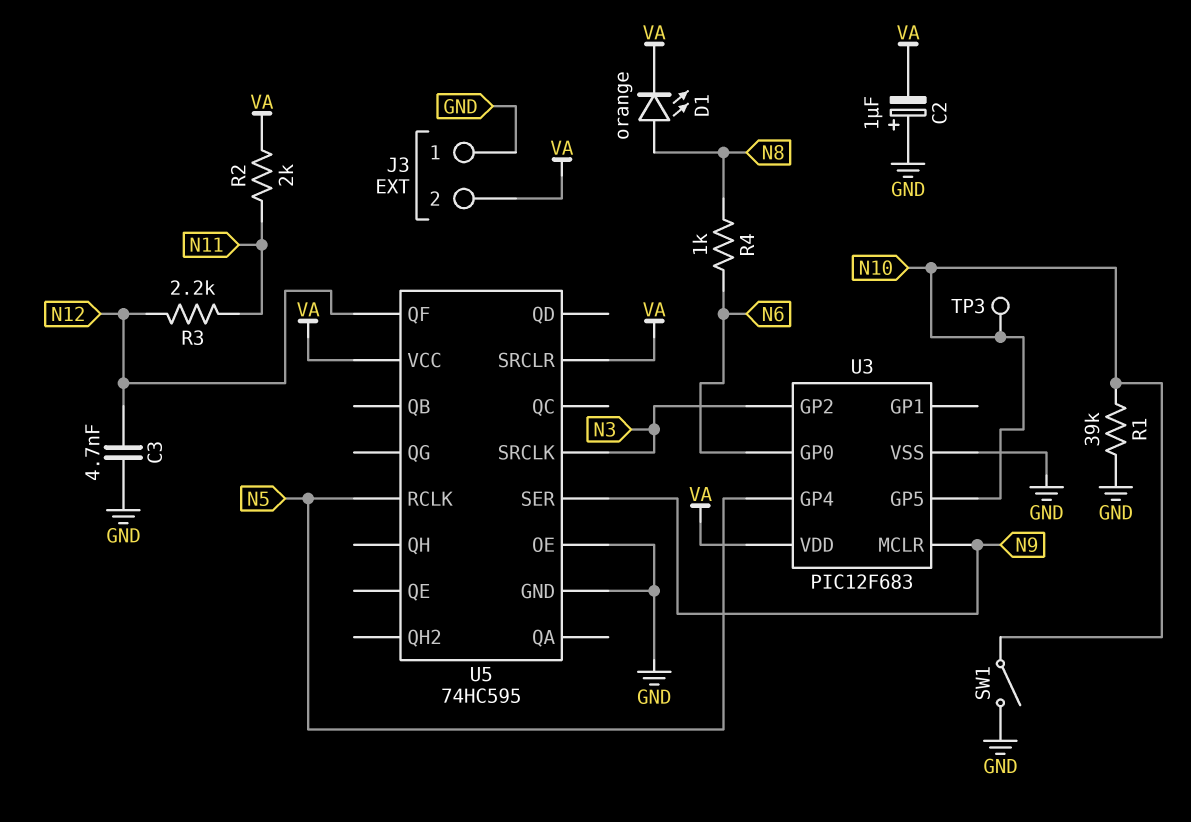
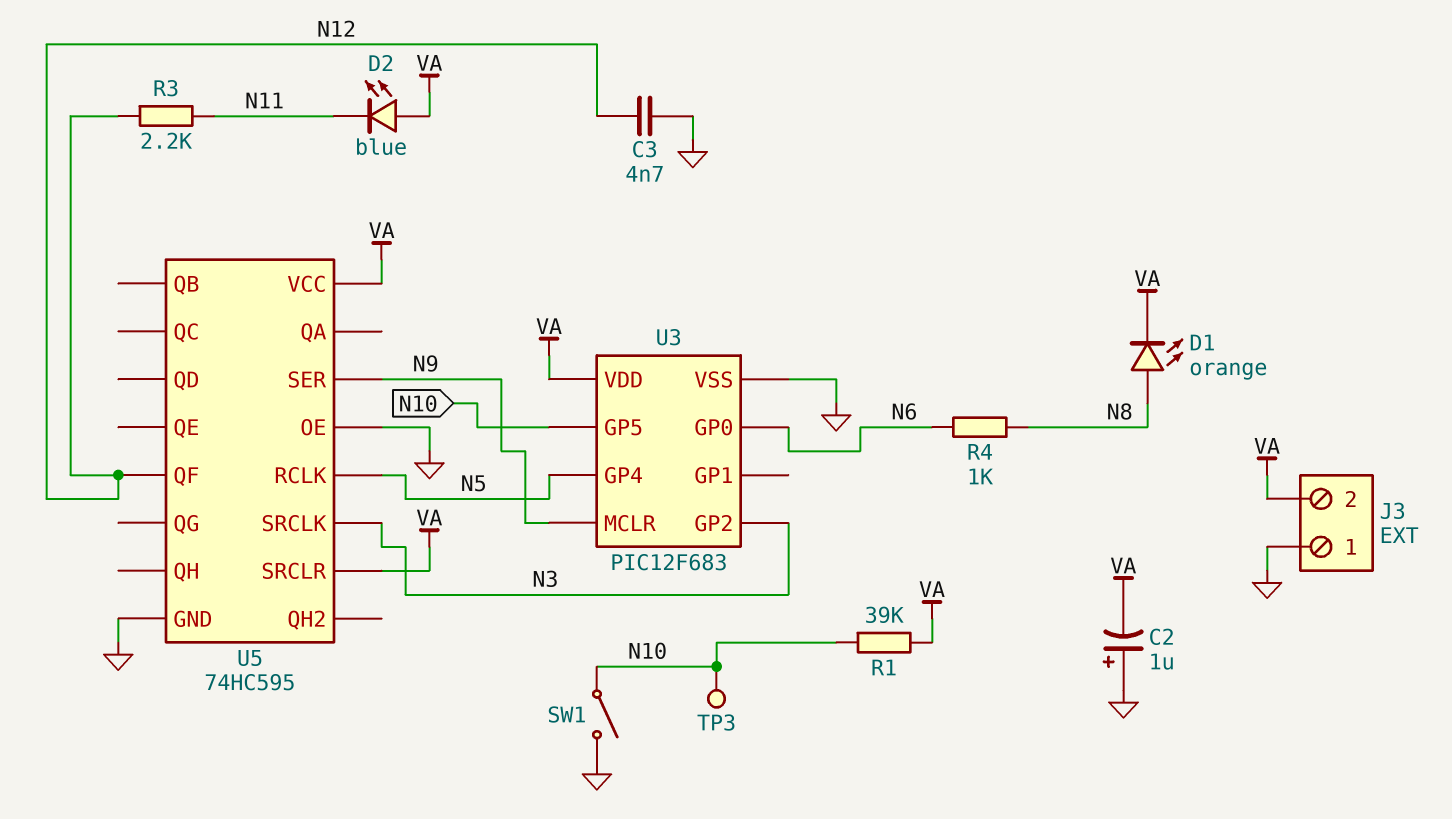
D2: none -> LED blue (A VA, K N11)
R1: 39k (GND, N10) -> 39k (N10, VA)
R2: 2k (N11, VA) -> none

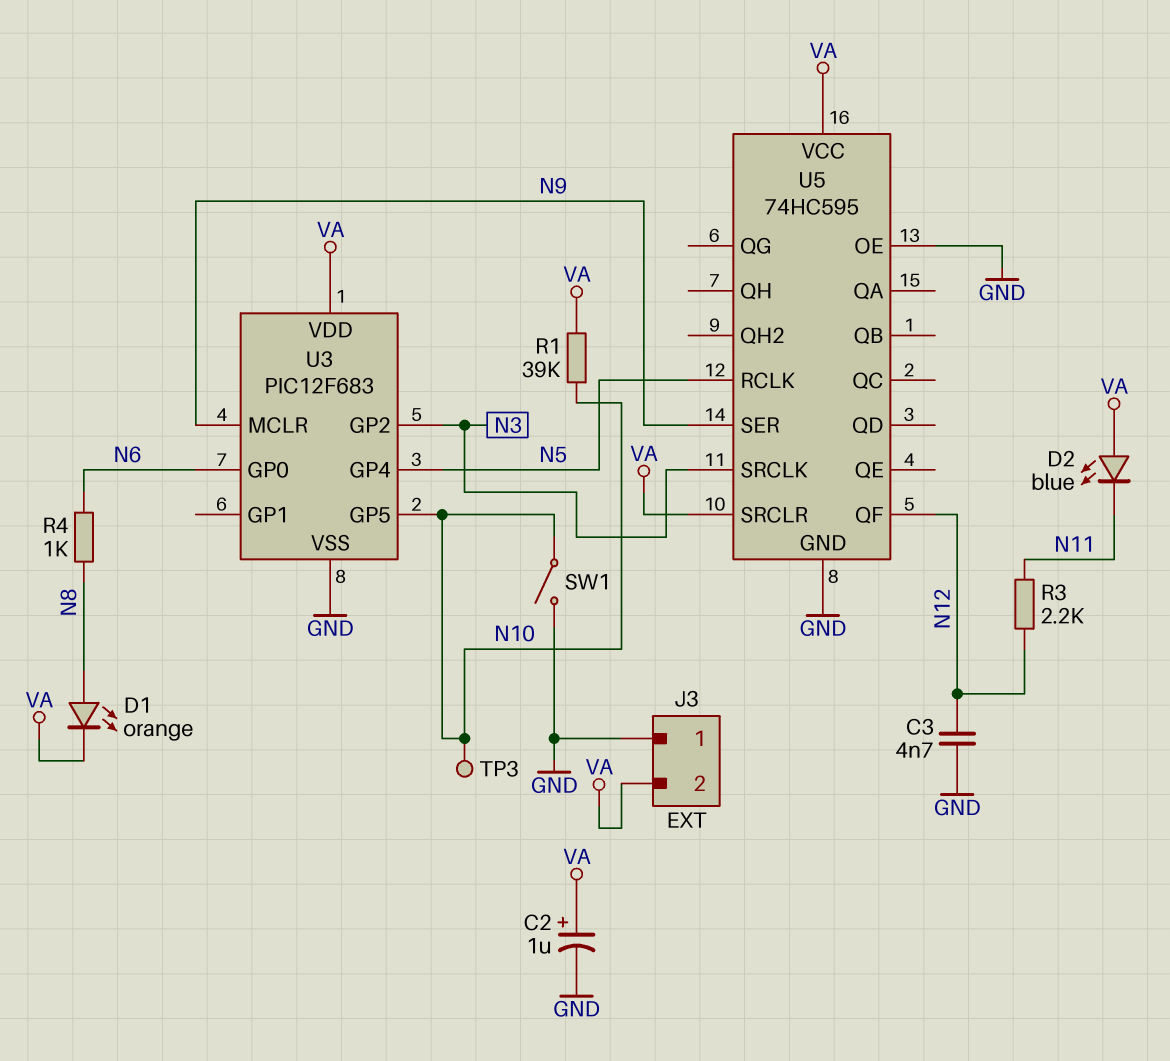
C2: 1uF (plus GND, minus VA) -> 1uF (plus VA, minus GND)

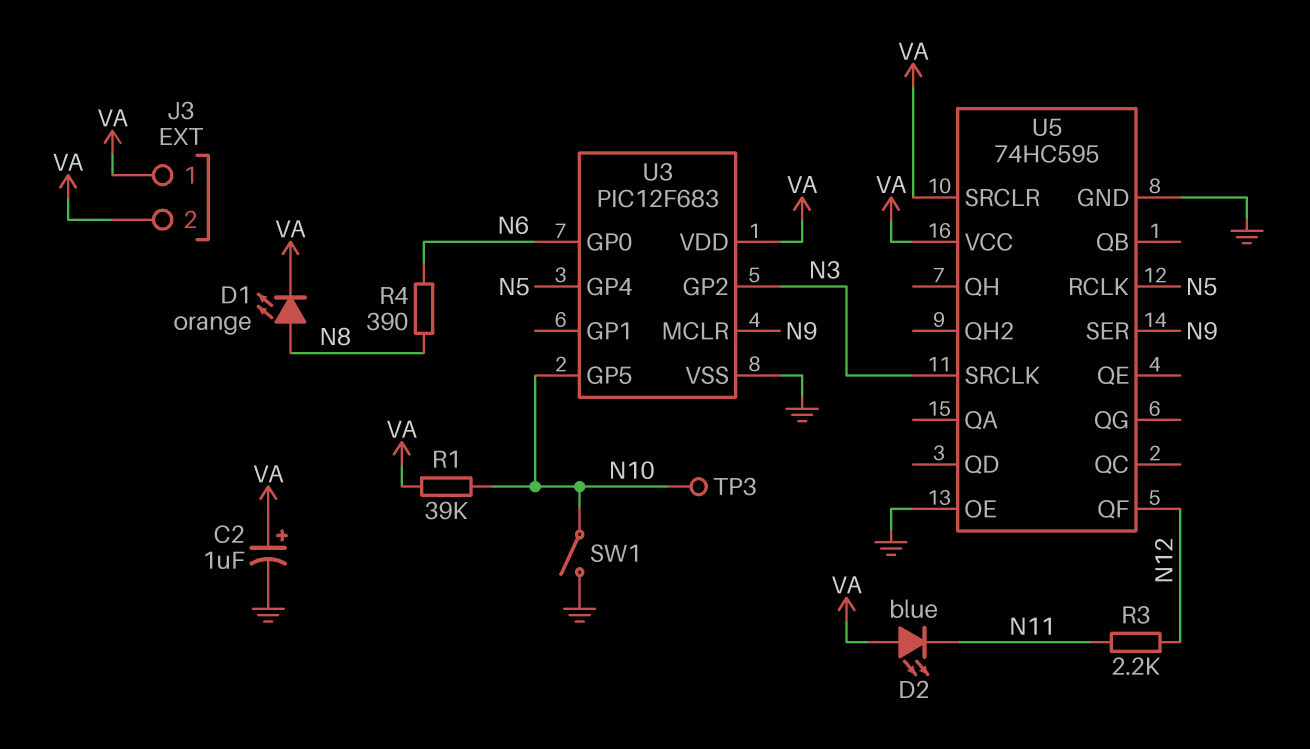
C3: 4.7nF (GND, N12) -> none
J3 pin 1: GND -> VA
R4: 1k (N6, N8) -> 390 (N6, N8)

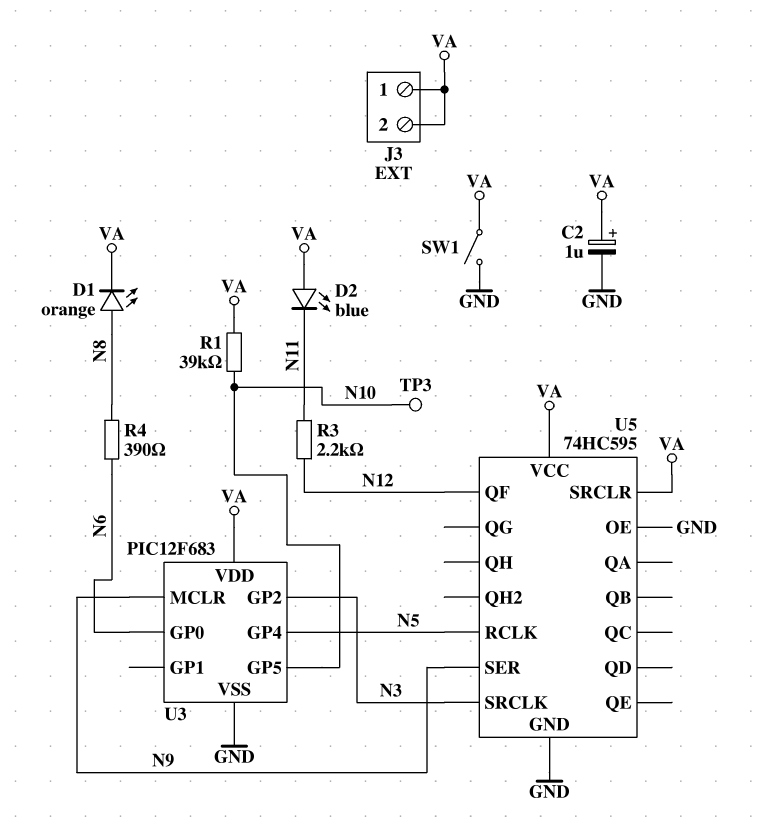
SW1: switch (GND, N10) -> switch (GND, VA)

